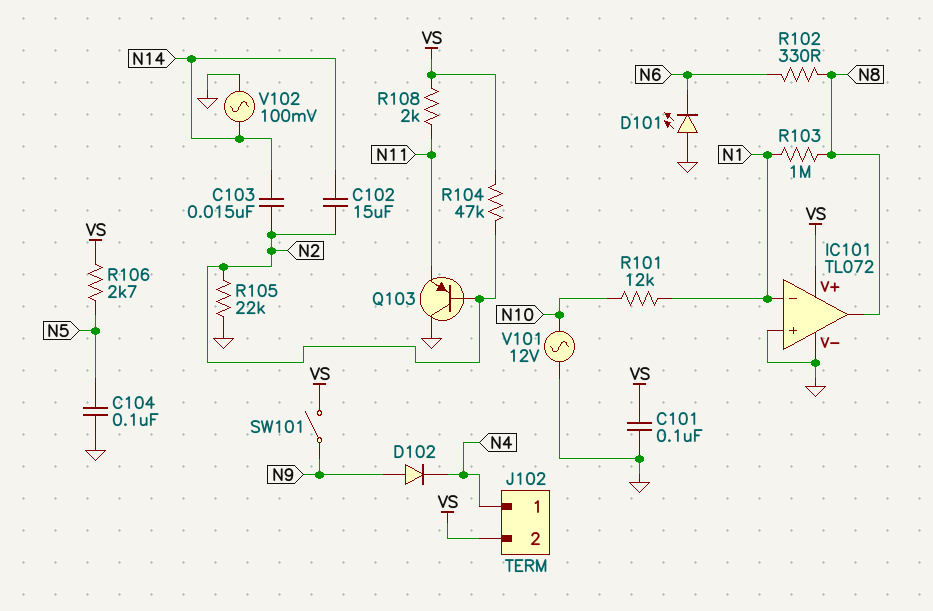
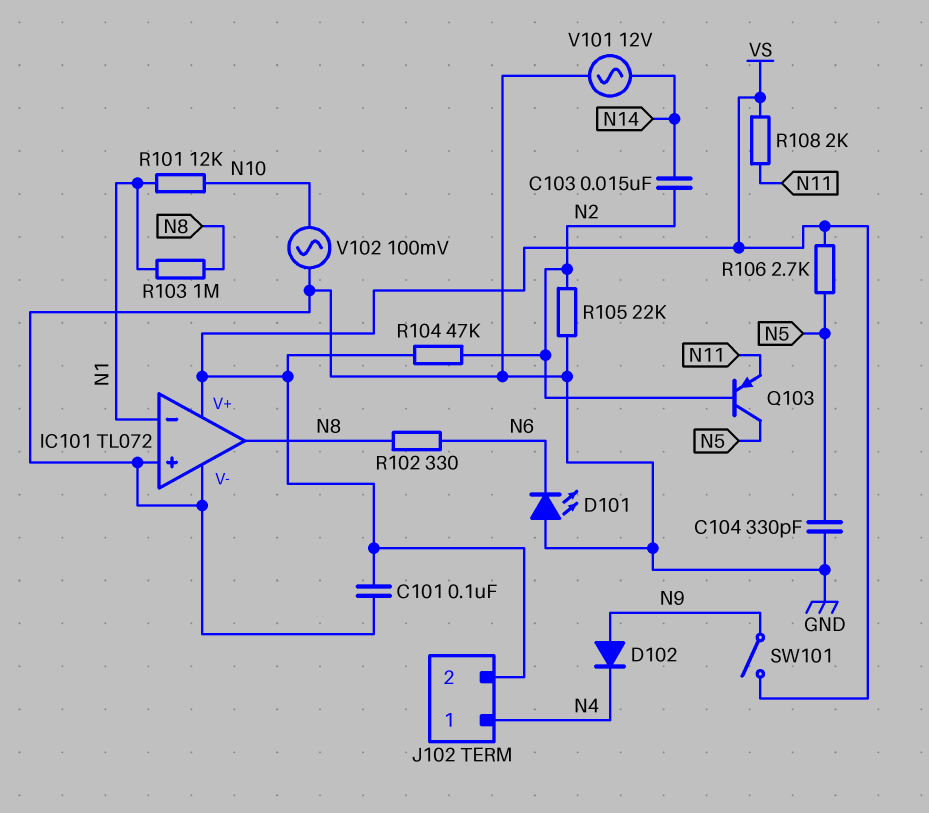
C102: 15uF (N2, N14) -> none
C104: 100nF (GND, N5) -> 330pF (GND, N5)
Q103: PNP (B N2, C GND, E N11) -> PNP (B N2, C N5, E N11)
V101: AC 12V (GND, N10) -> AC 12V (GND, N14)
V102: AC 100mV (GND, N14) -> AC 100mV (GND, N10)

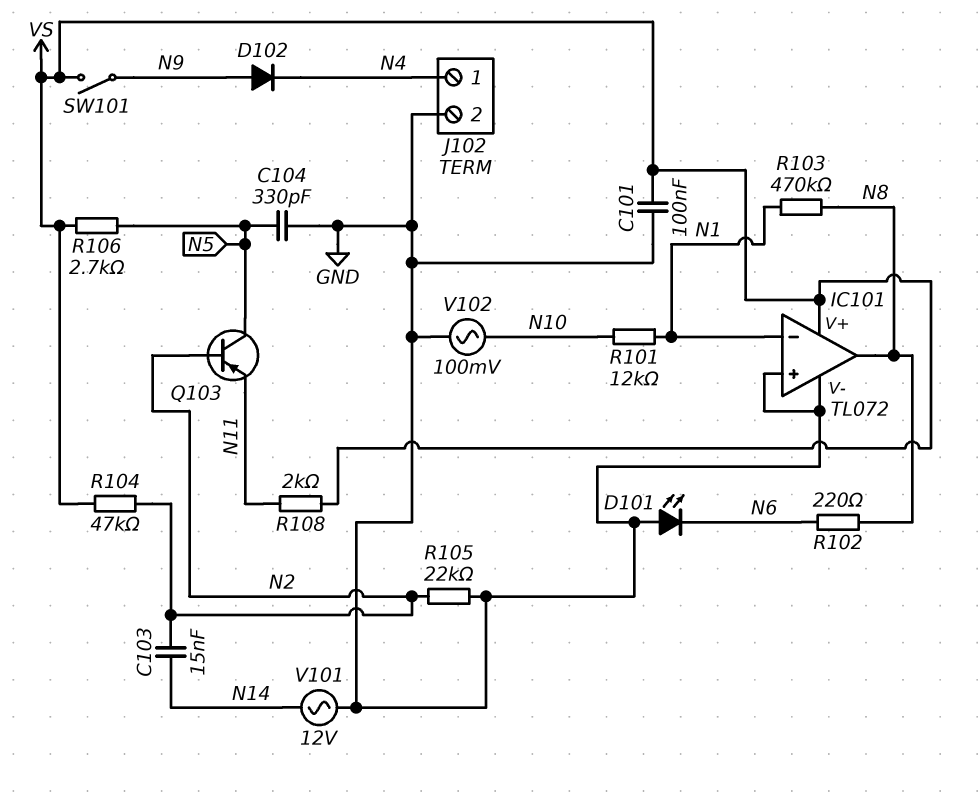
J102 pin 2: VS -> GND
R102: 330 (N6, N8) -> 220 (N6, N8)
R103: 1M (N1, N8) -> 470k (N1, N8)

